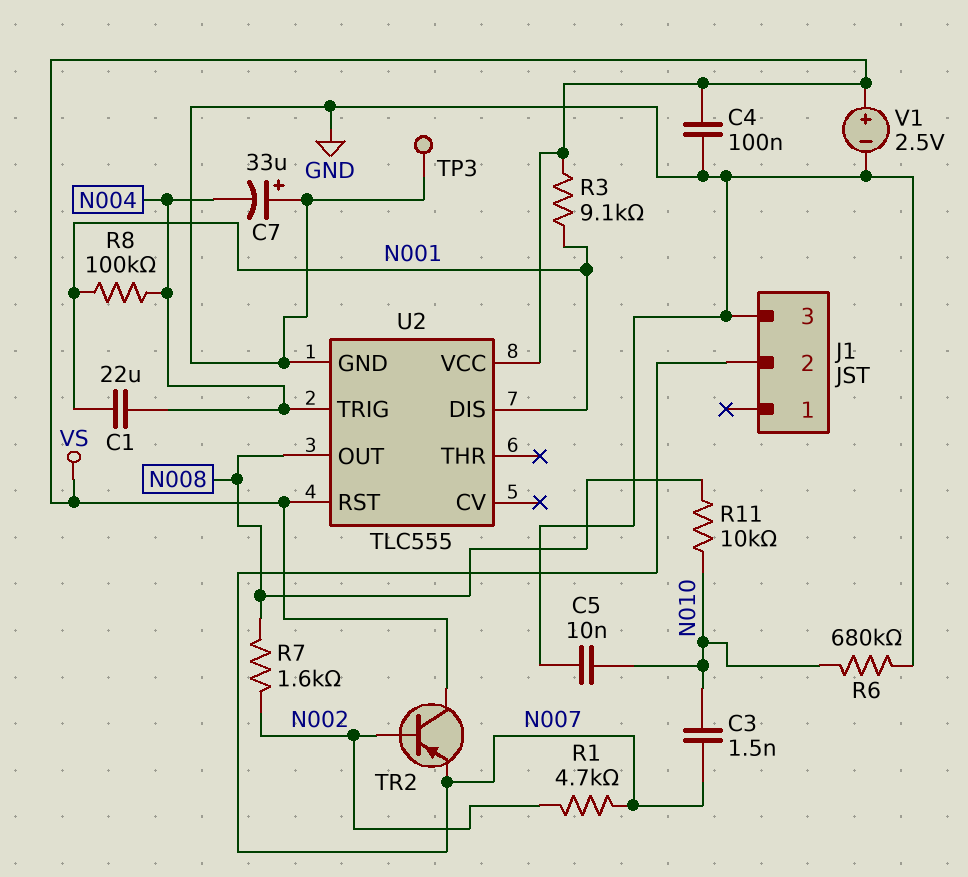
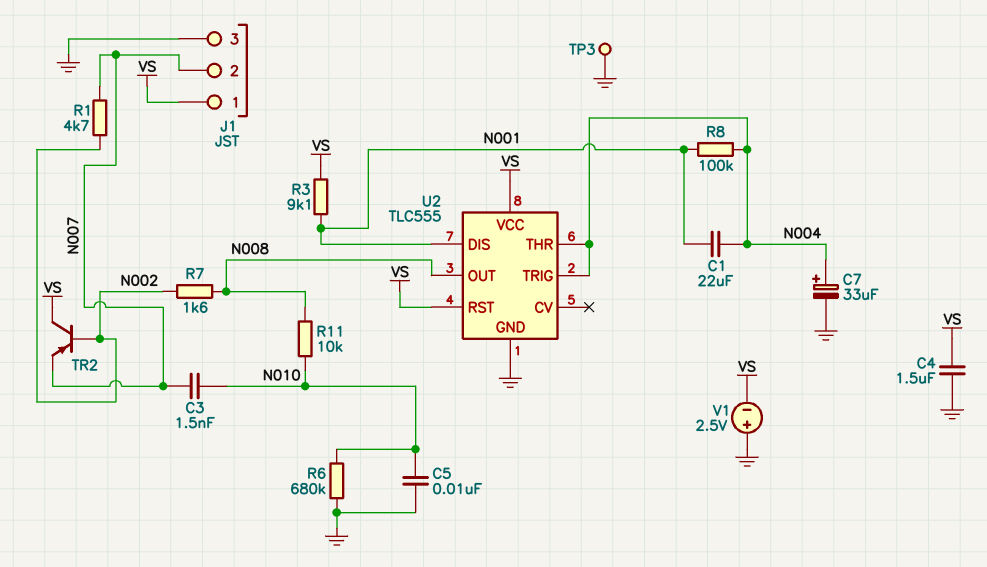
C4: 100nF (GND, VS) -> 1.5uF (GND, VS)
C7: 33uF (plus GND, minus N004) -> 33uF (plus N004, minus GND)
J1 pin 1: none -> VS
U2 pin THR: none -> N004
V1: 2.5V (plus VS, minus GND) -> 2.5V (plus GND, minus VS)

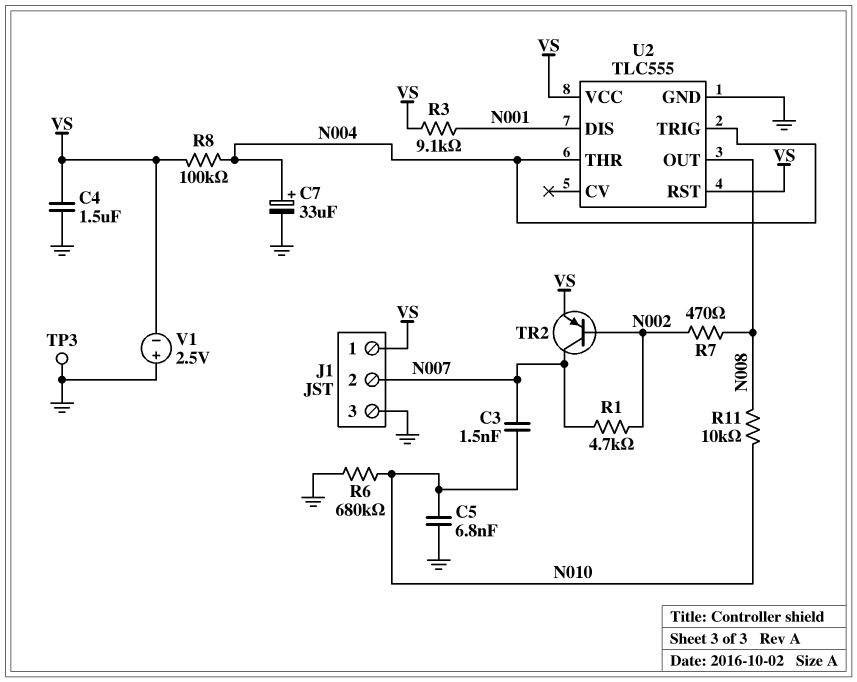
C1: 22uF (N001, N004) -> none
C5: 10nF (GND, N010) -> 6.8nF (GND, N010)
R7: 1.6k (N002, N008) -> 470 (N002, N008)
R8: 100k (N001, N004) -> 100k (N004, VS)
TR2: PNP (B N002, C VS, E N007) -> PNP (B N002, C N007, E VS)

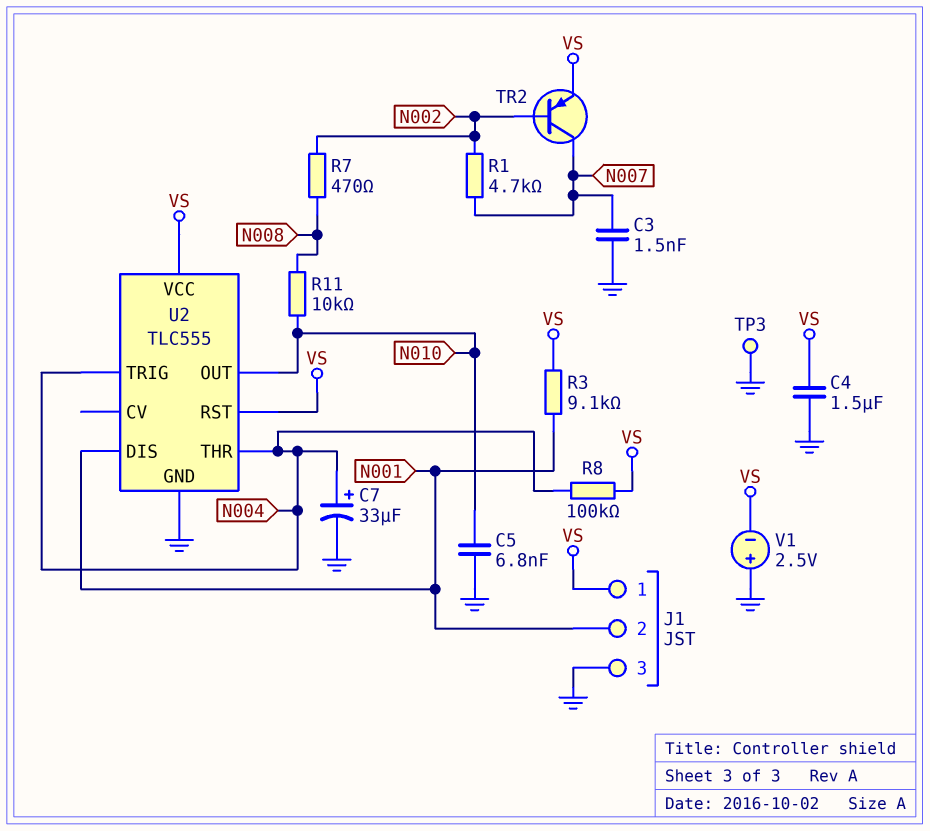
C3: 1.5nF (N007, N010) -> 1.5nF (GND, N007)
J1 pin 2: N007 -> N001
R6: 680k (GND, N010) -> none
U2 pin OUT: N008 -> N010

